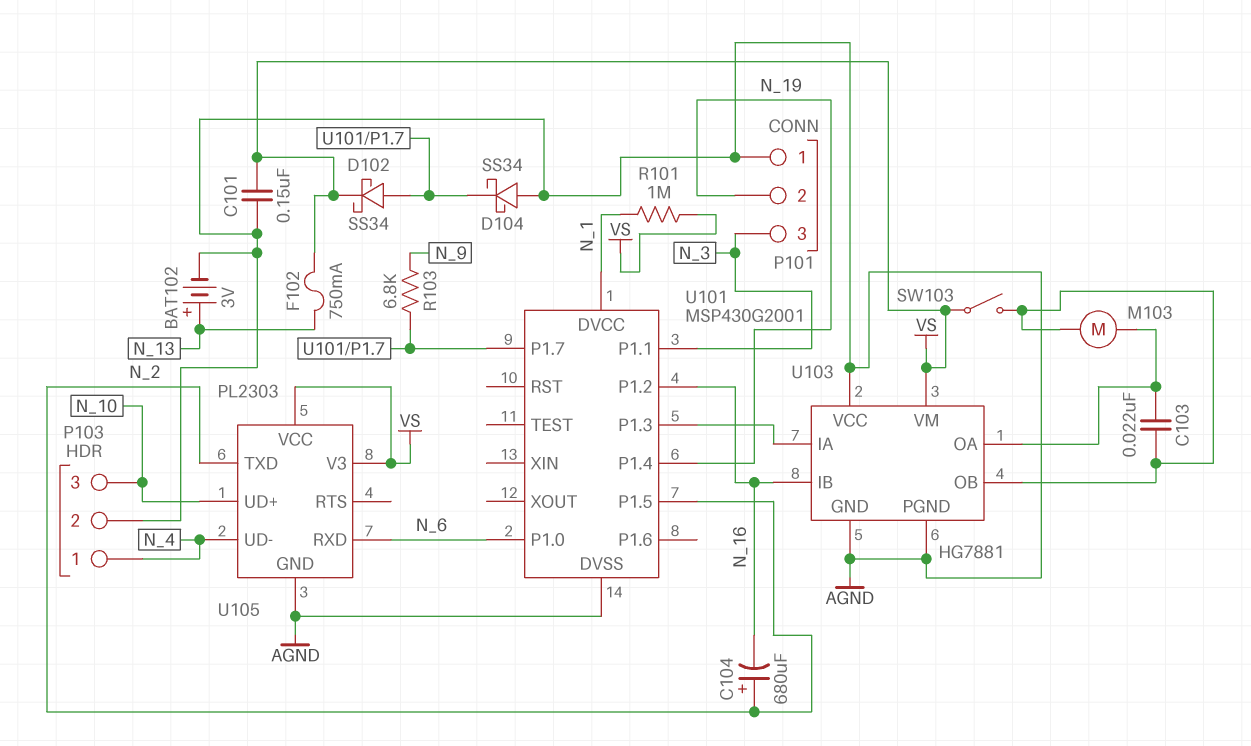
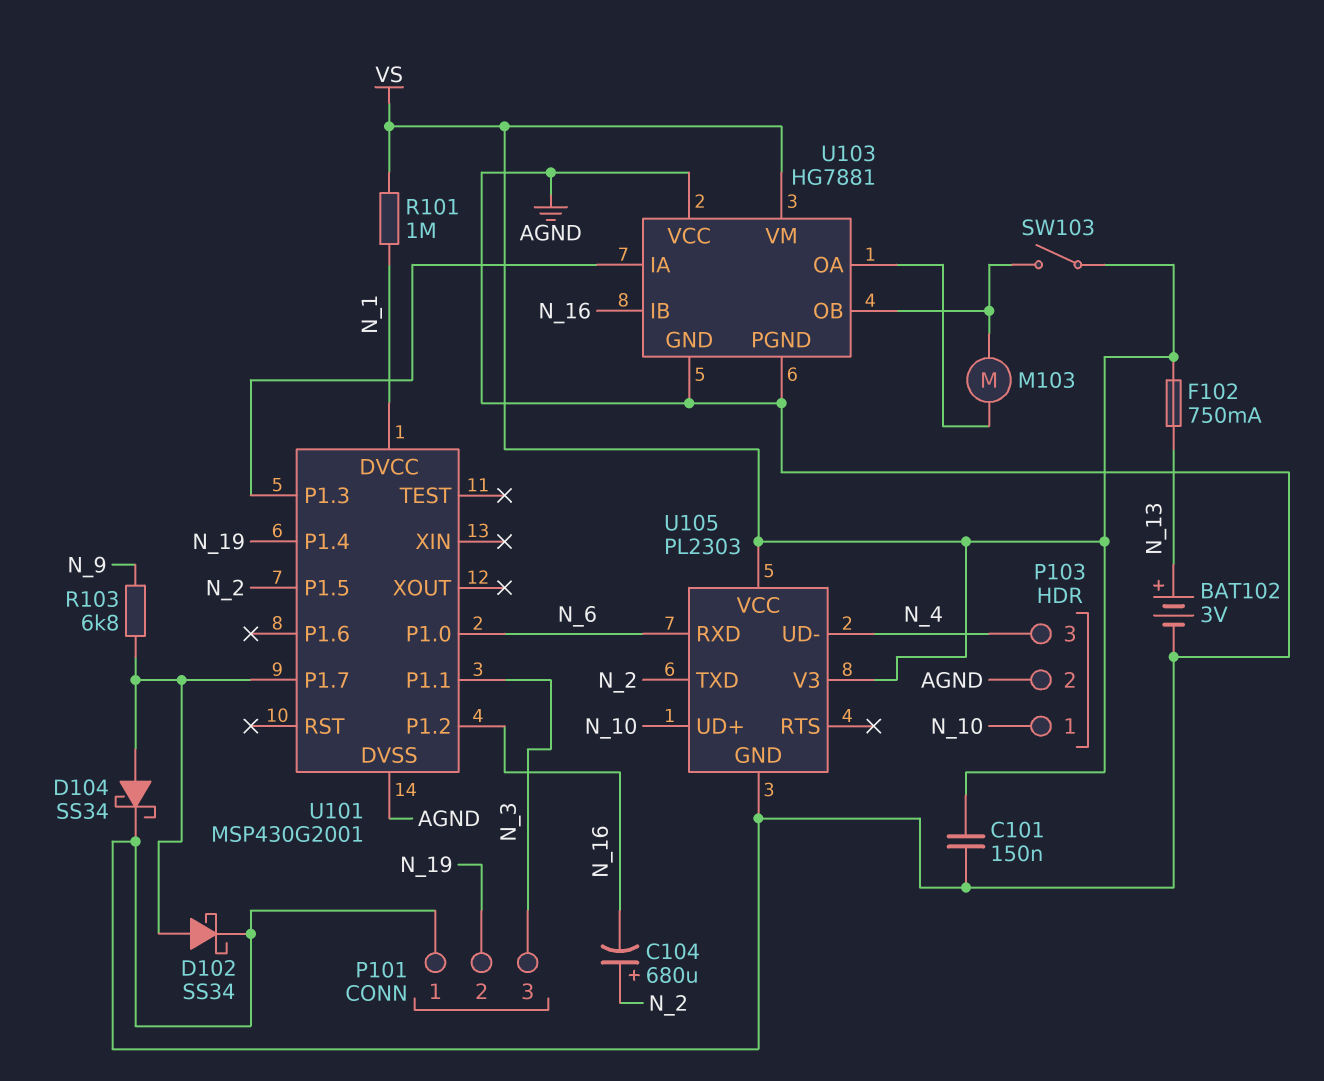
C103: 22nF (U103/OA, U103/OB) -> none
D102: schottky SS34 (A U101/P1.7, K VS) -> schottky SS34 (A U101/P1.7, K AGND)
D104: schottky SS34 (A AGND, K U101/P1.7) -> schottky SS34 (A U101/P1.7, K AGND)
P103 pin 1: N_4 -> N_10
P103 pin 3: N_10 -> N_4

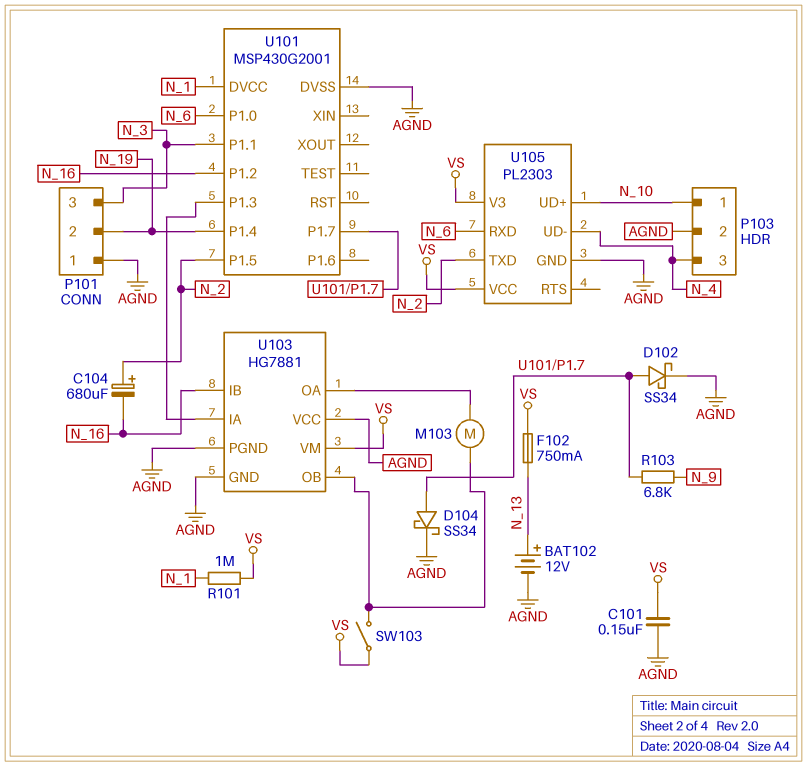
BAT102: 3V (plus N_13, minus AGND) -> 12V (plus N_13, minus AGND)

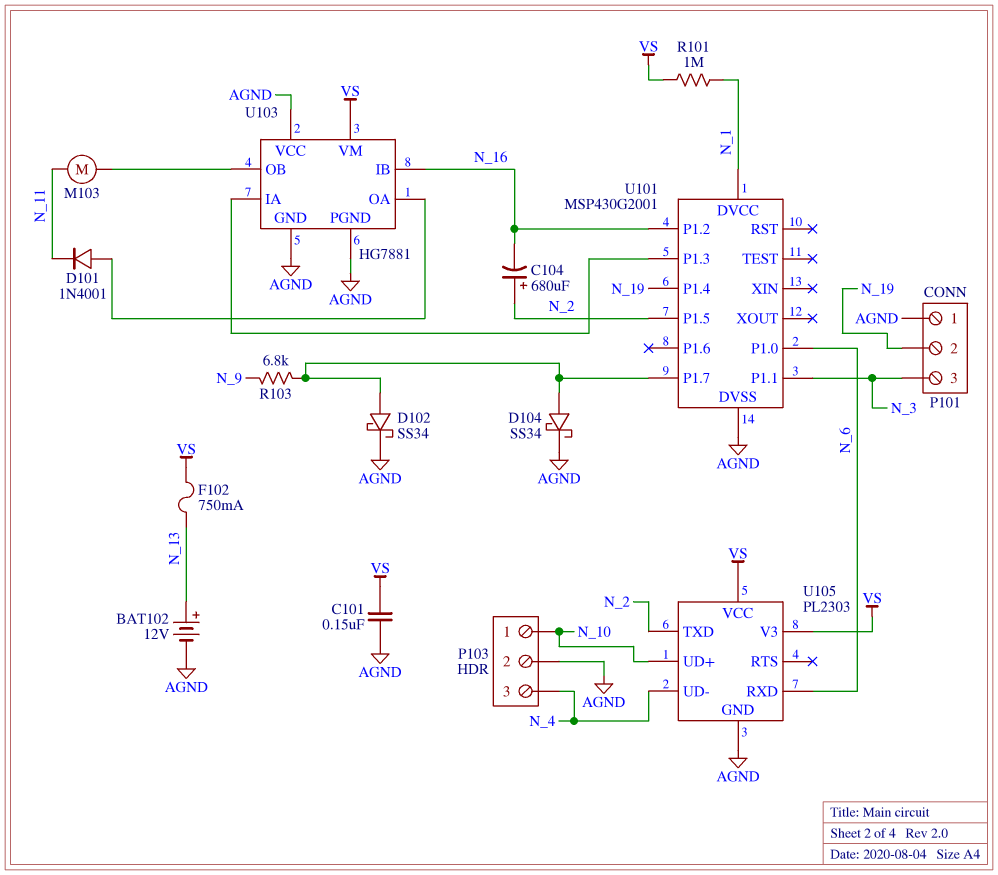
D101: none -> diode 1N4001 (A U103/OA, K N_11)
M103: motor (U103/OA, U103/OB) -> motor (N_11, U103/OB)
SW103: switch (U103/OB, VS) -> none

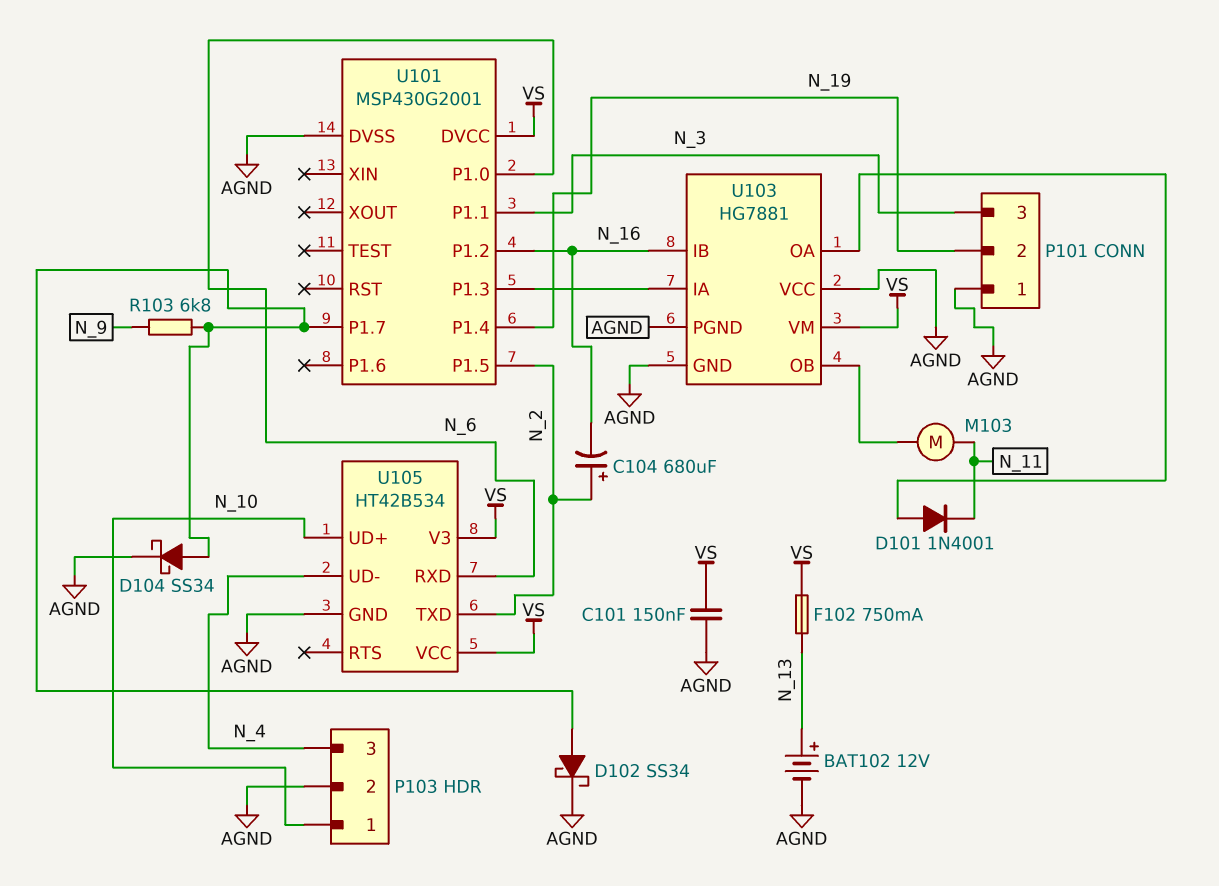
R101: 1M (N_1, VS) -> none
U101 pin DVCC: N_1 -> VS
U105: PL2303 -> HT42B534

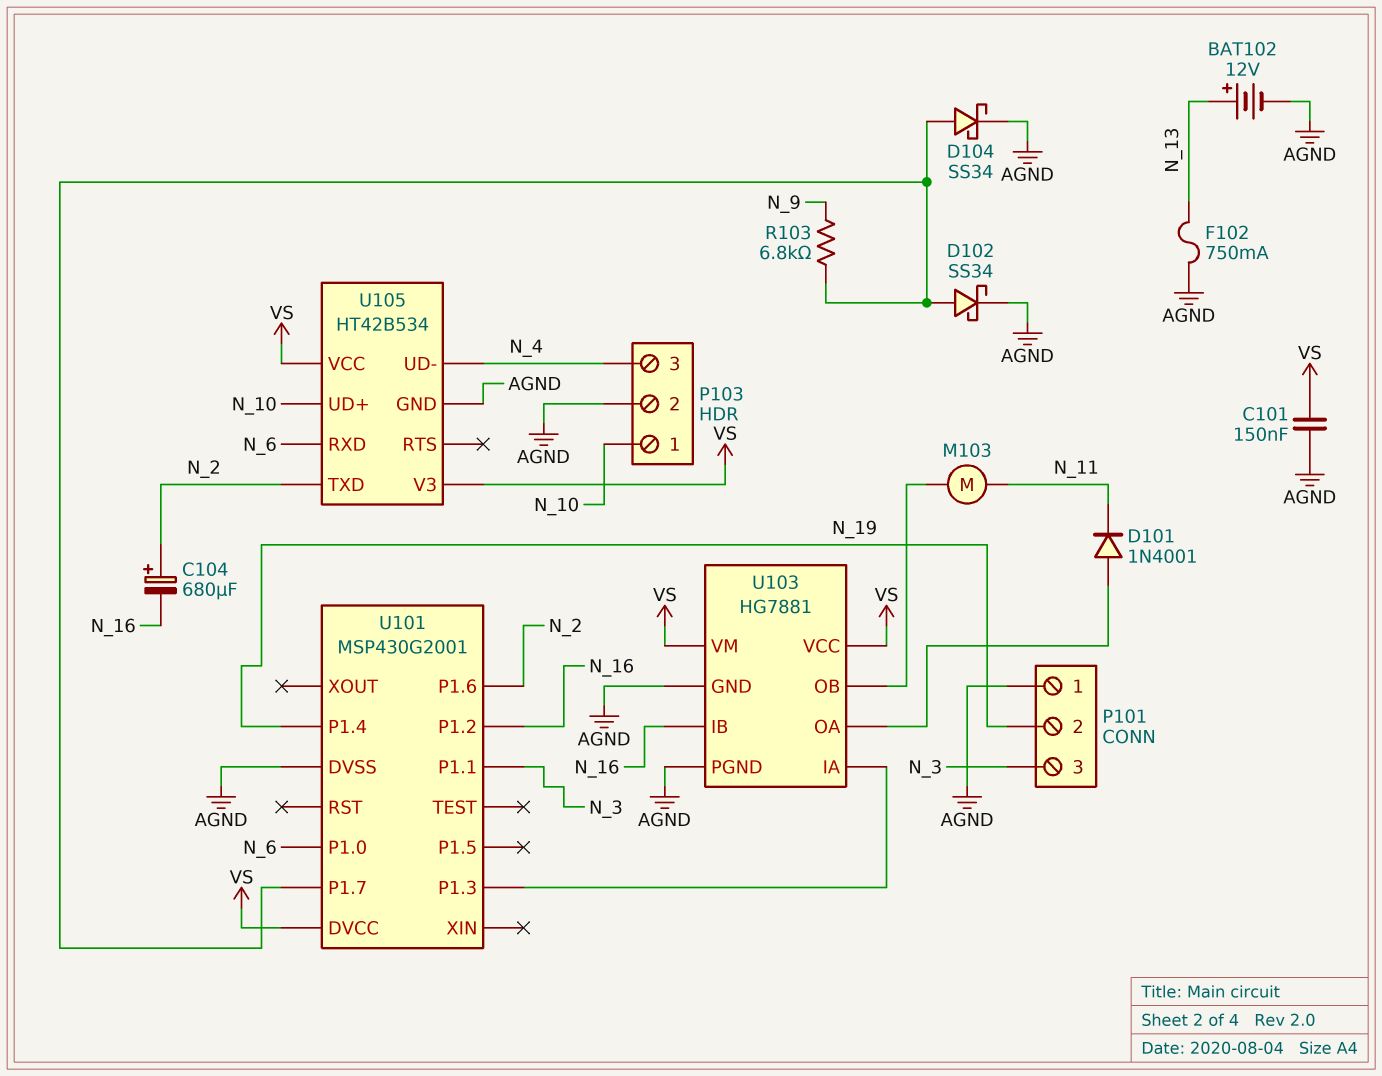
F102: 750mA (N_13, VS) -> 750mA (AGND, N_13)
U101 pin P1.5: N_2 -> none
U101 pin P1.6: none -> N_2
U103 pin VCC: AGND -> VS

